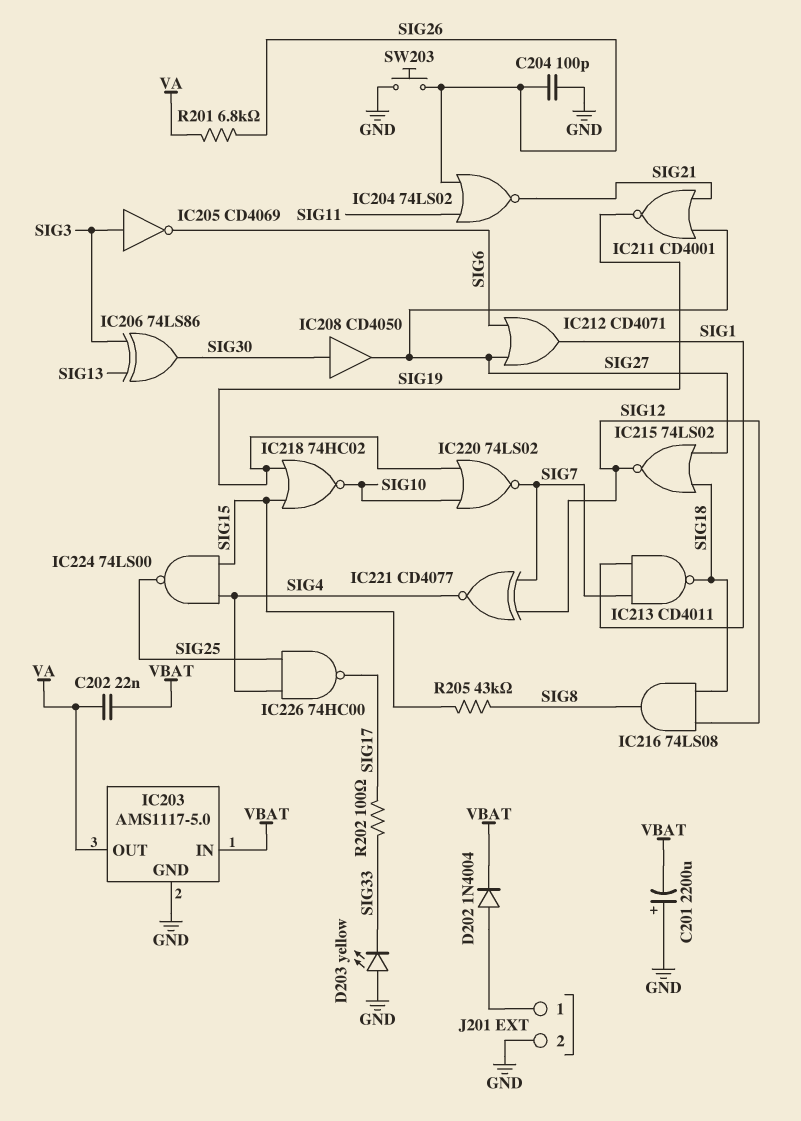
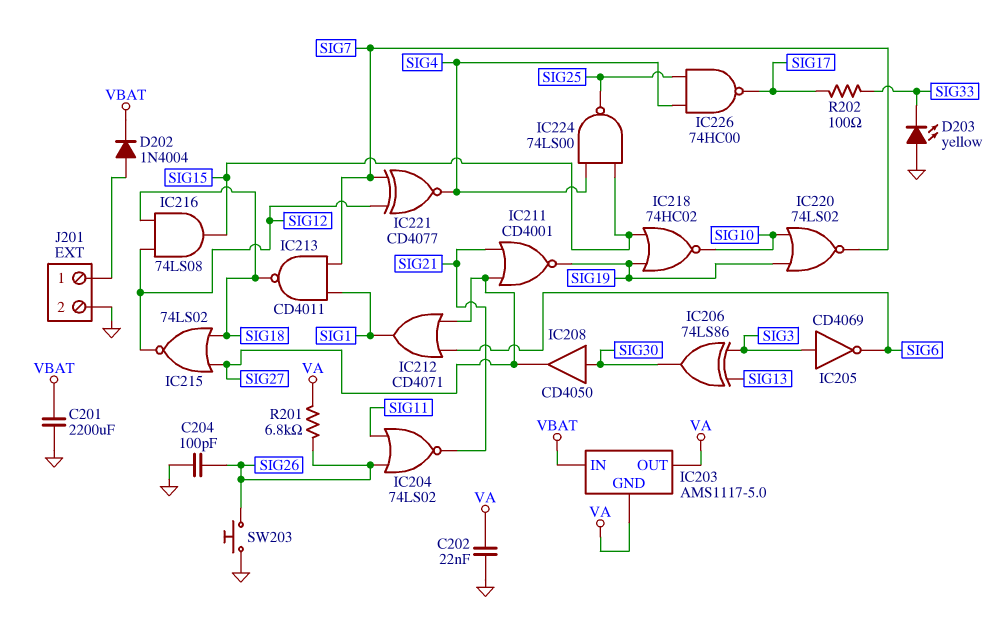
C201: 2200uF (plus GND, minus VBAT) -> 2200uF (GND, VBAT)
C202: 22nF (VA, VBAT) -> 22nF (GND, VA)
IC203 pin GND: GND -> VA
IC216: AND 74LS08 (in SIG12, in SIG18, out SIG8) -> AND 74LS08 (in SIG12, in SIG18, out SIG15)
R205: 43k (SIG8, SIG15) -> none

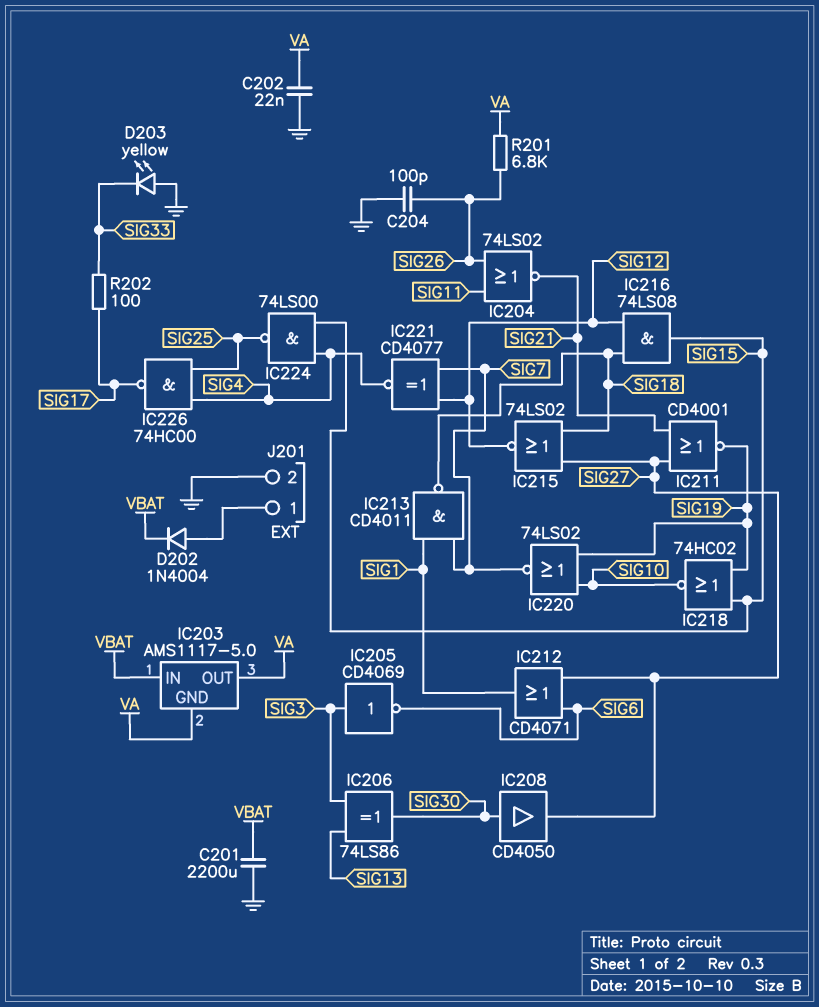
SW203: button (GND, SIG26) -> none

